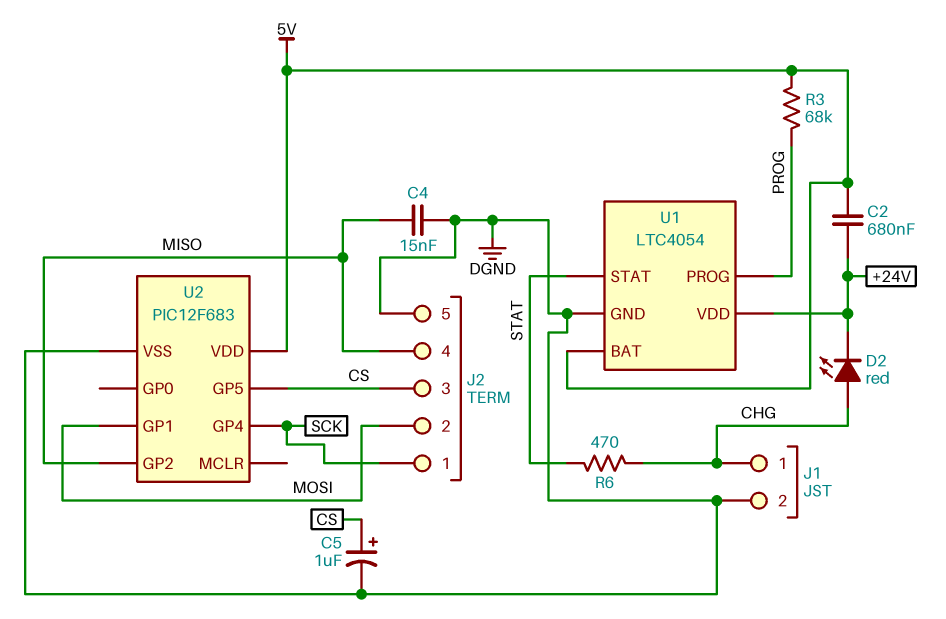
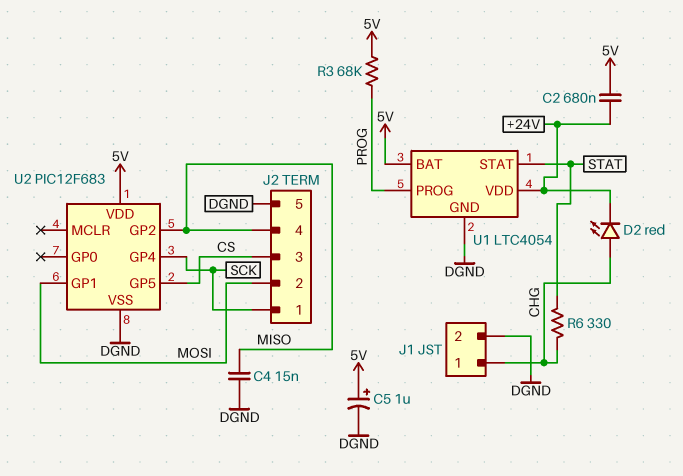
C5: 1uF (plus CS, minus DGND) -> 1uF (plus 5V, minus DGND)
R6: 470 (CHG, STAT) -> 330 (CHG, STAT)

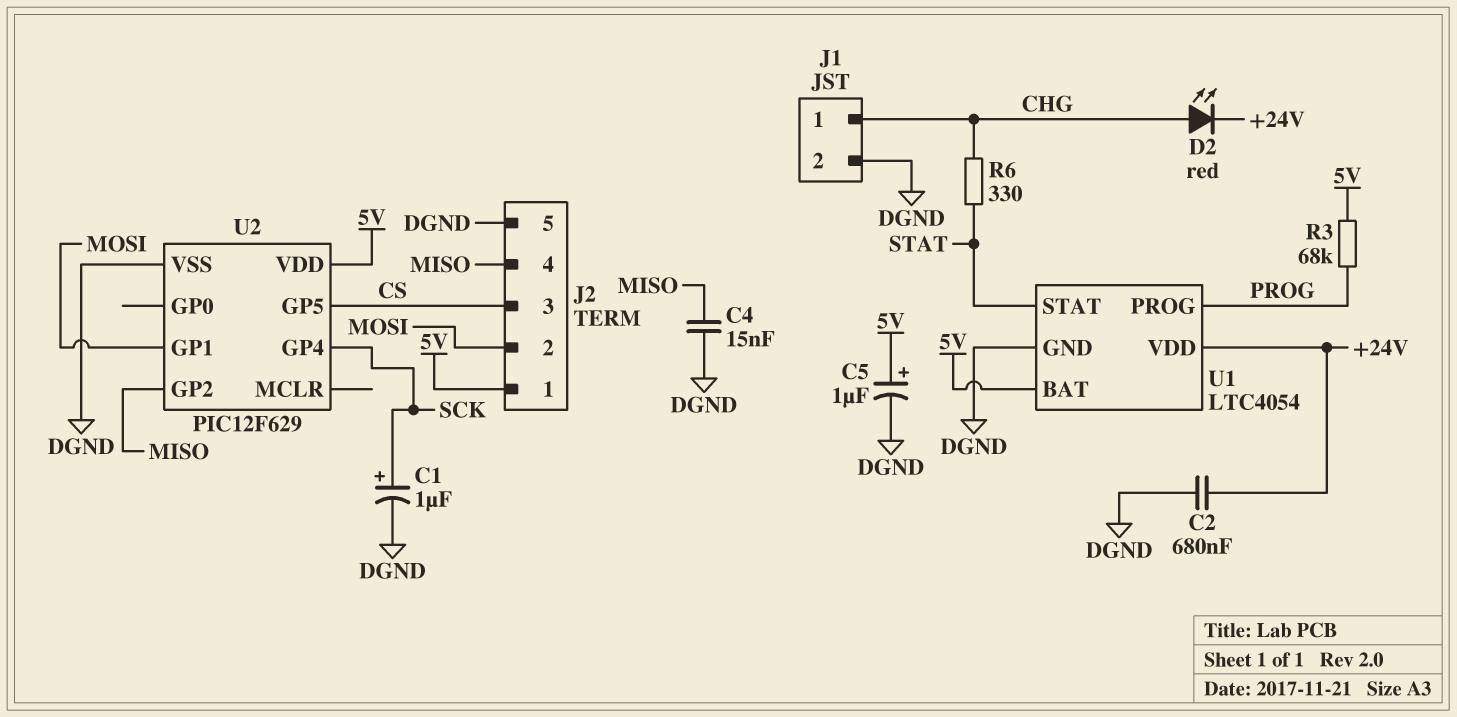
C1: none -> 1uF (plus SCK, minus DGND)
C2: 680nF (+24V, 5V) -> 680nF (+24V, DGND)
J2 pin 1: SCK -> 5V
U2: PIC12F683 -> PIC12F629

